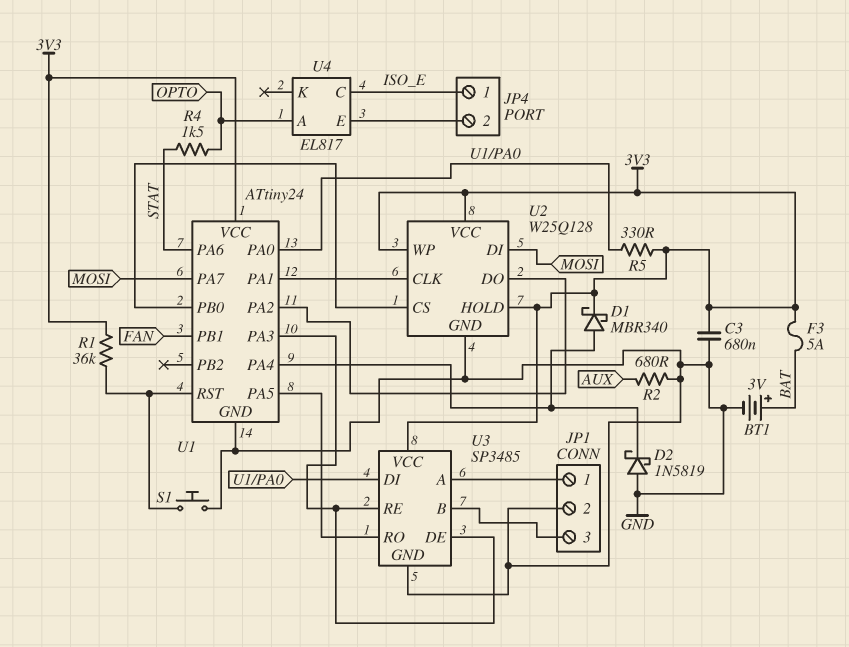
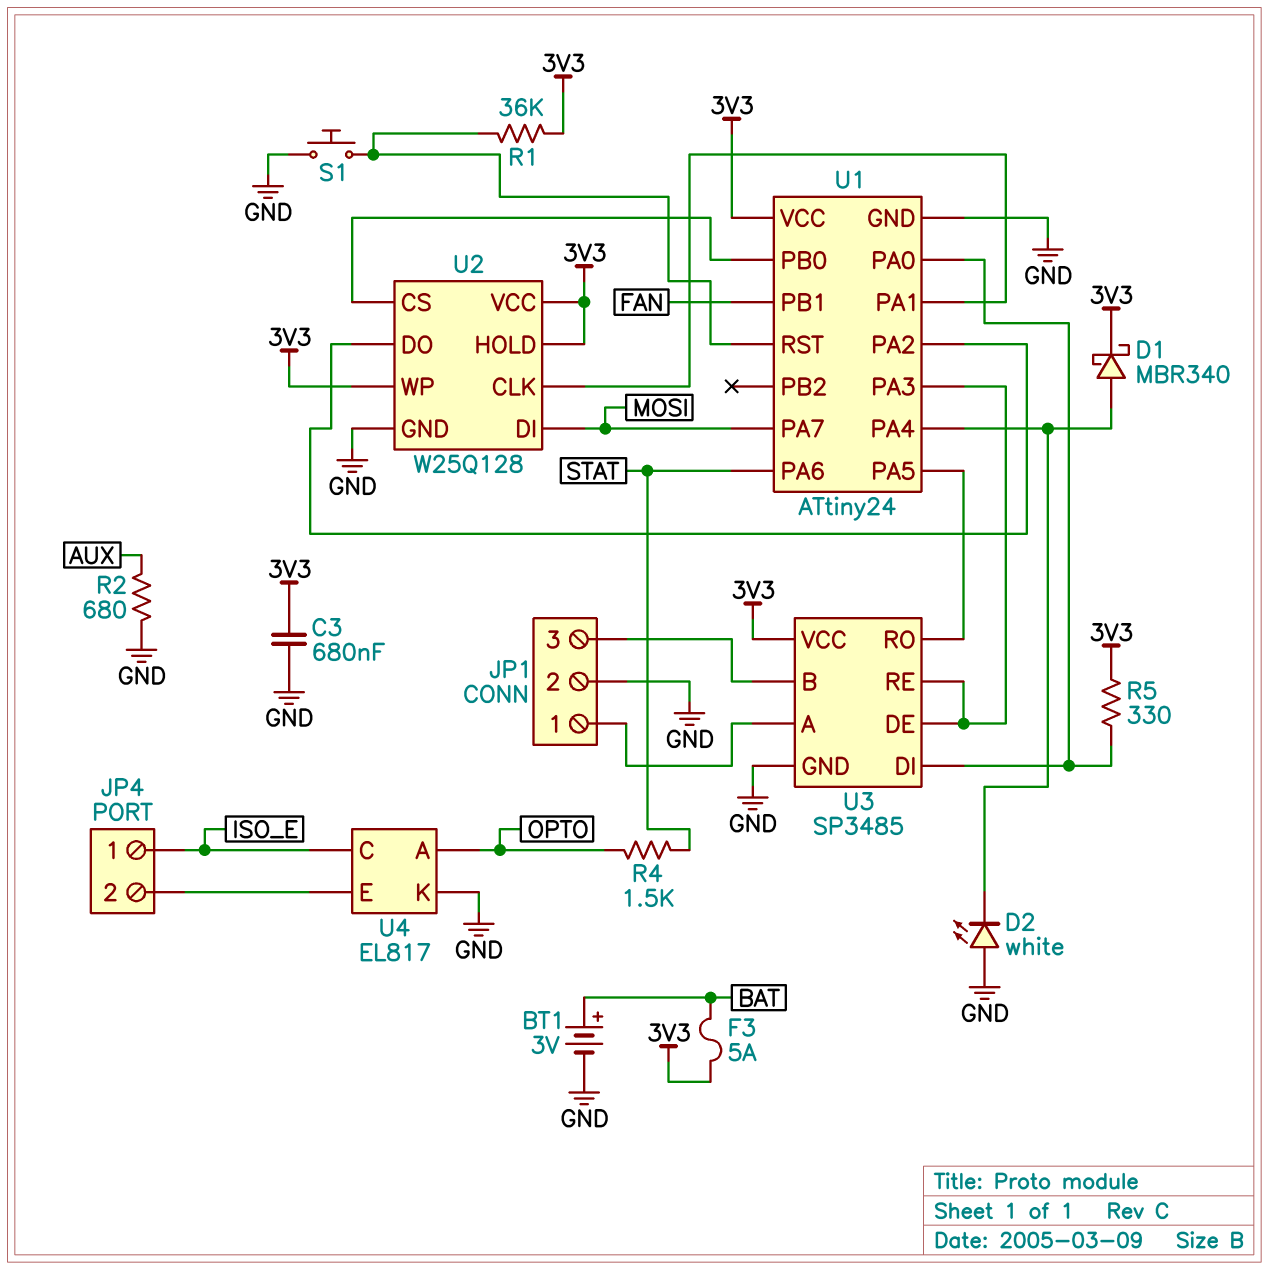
D2: schottky 1N5819 (A GND, K U1/PA4) -> LED white (A GND, K U1/PA4)
U4 pin K: none -> GND

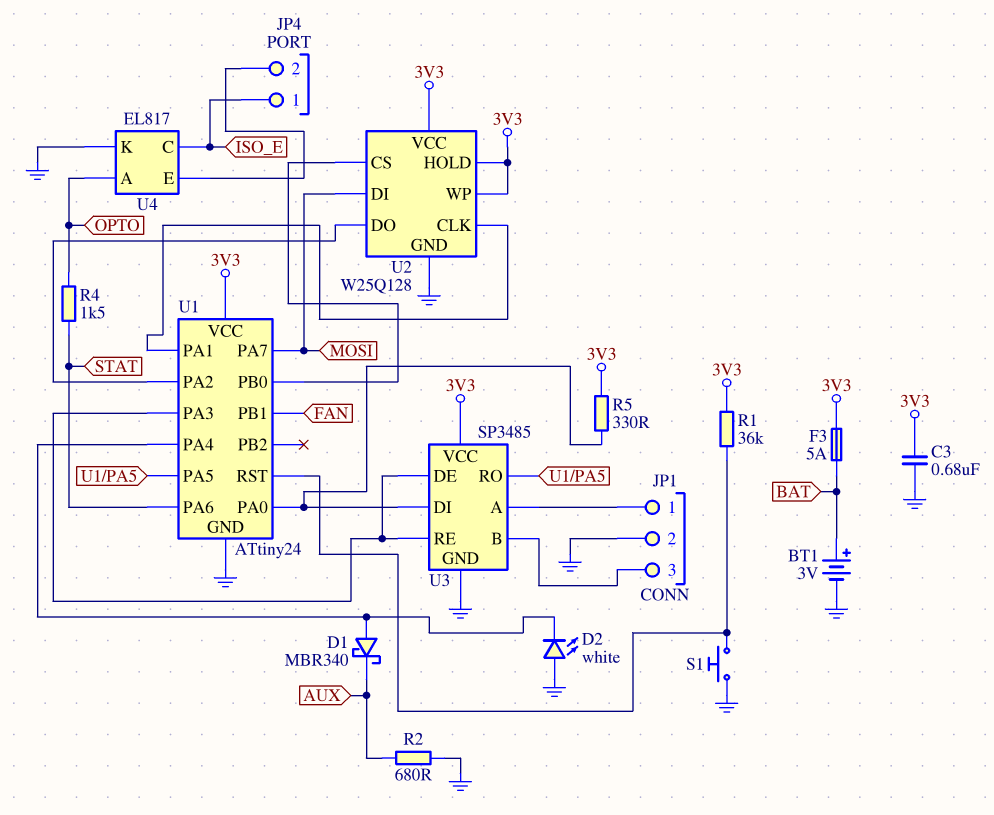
D1: schottky MBR340 (A U1/PA4, K 3V3) -> schottky MBR340 (A U1/PA4, K AUX)

